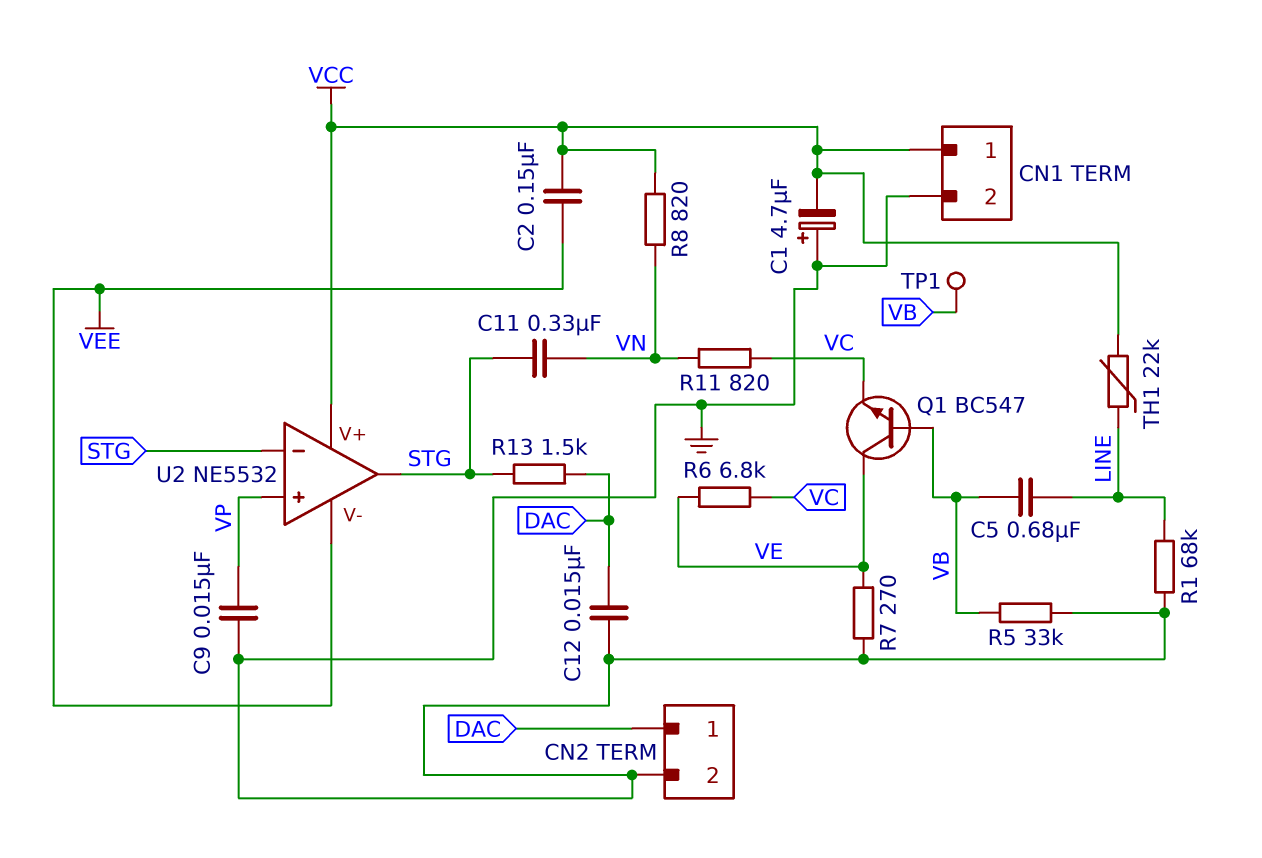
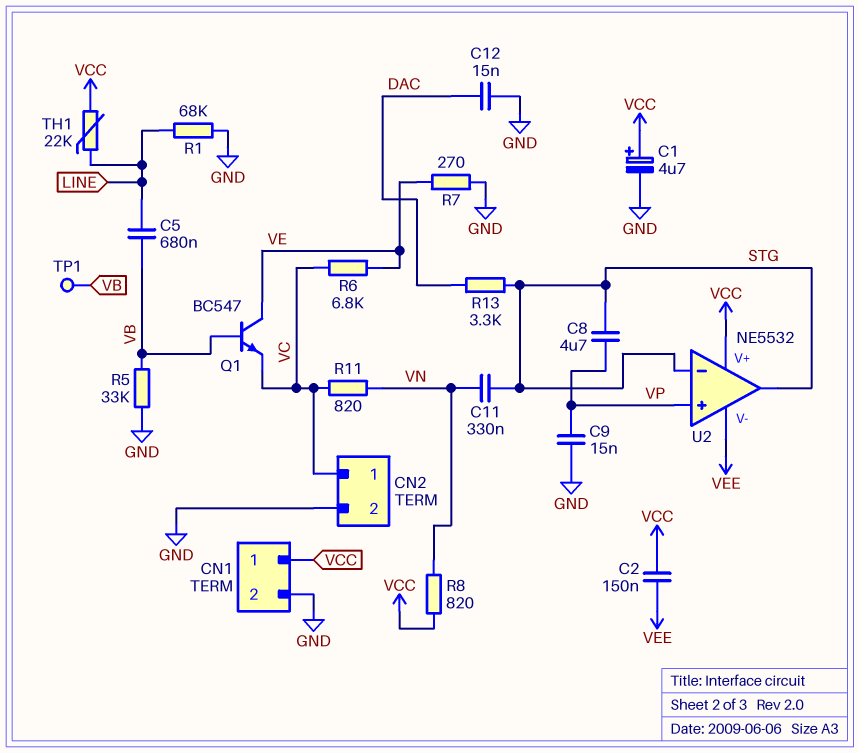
C1: 4.7uF (plus GND, minus VCC) -> 4.7uF (plus VCC, minus GND)
C8: none -> 4.7uF (STG, VP)
CN2 pin 1: DAC -> VC
R13: 1.5k (DAC, STG) -> 3.3k (DAC, STG)

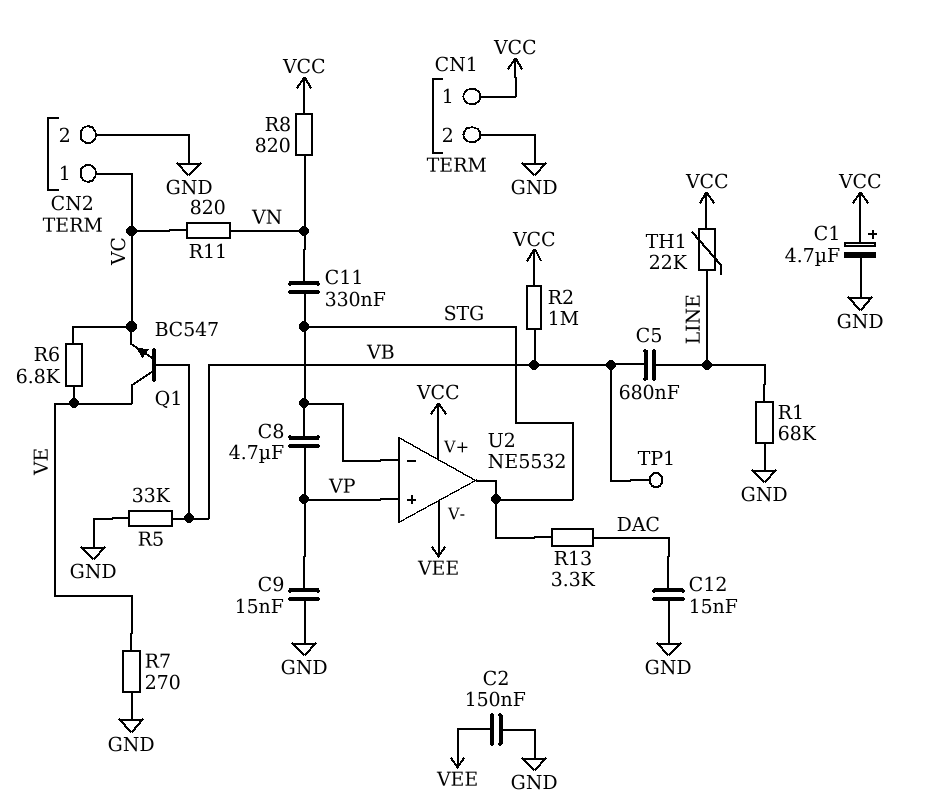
C2: 150nF (VCC, VEE) -> 150nF (GND, VEE)
R2: none -> 1M (VB, VCC)

